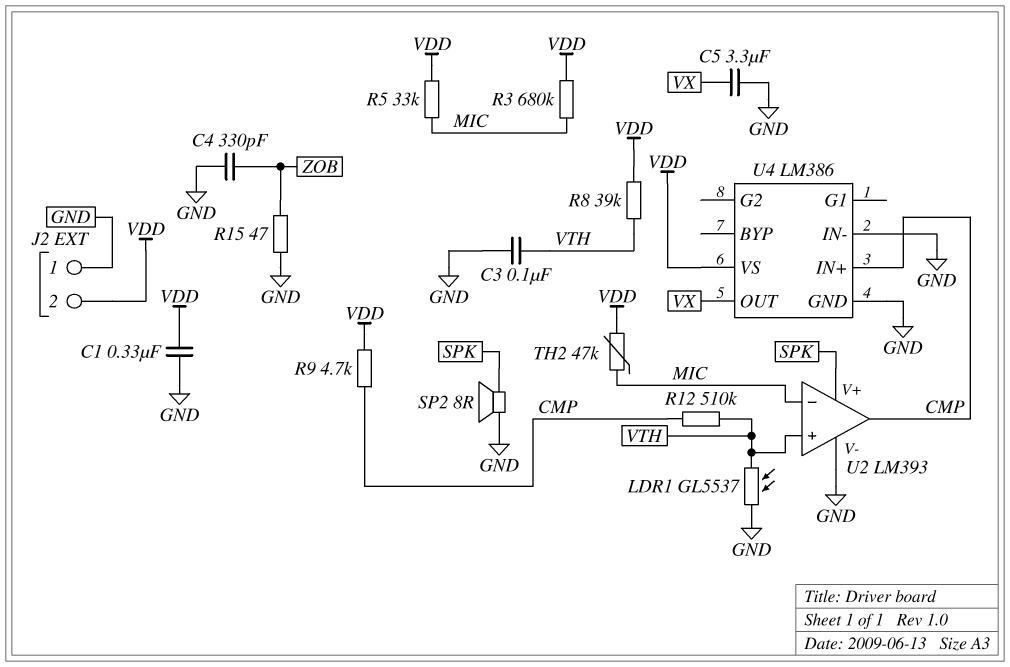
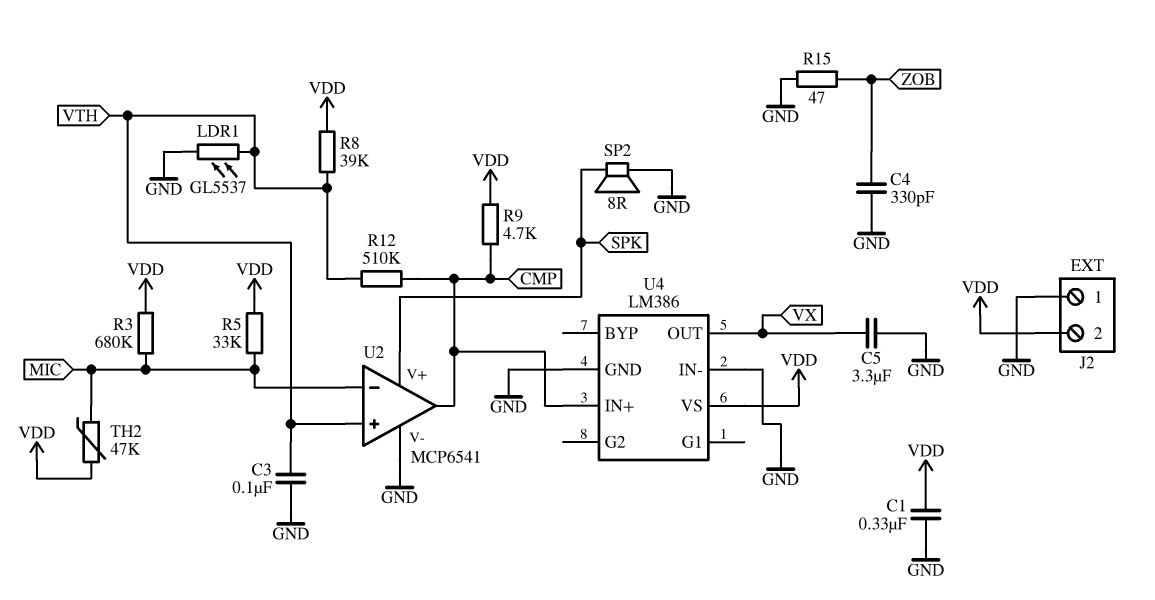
U2: LM393 -> MCP6541

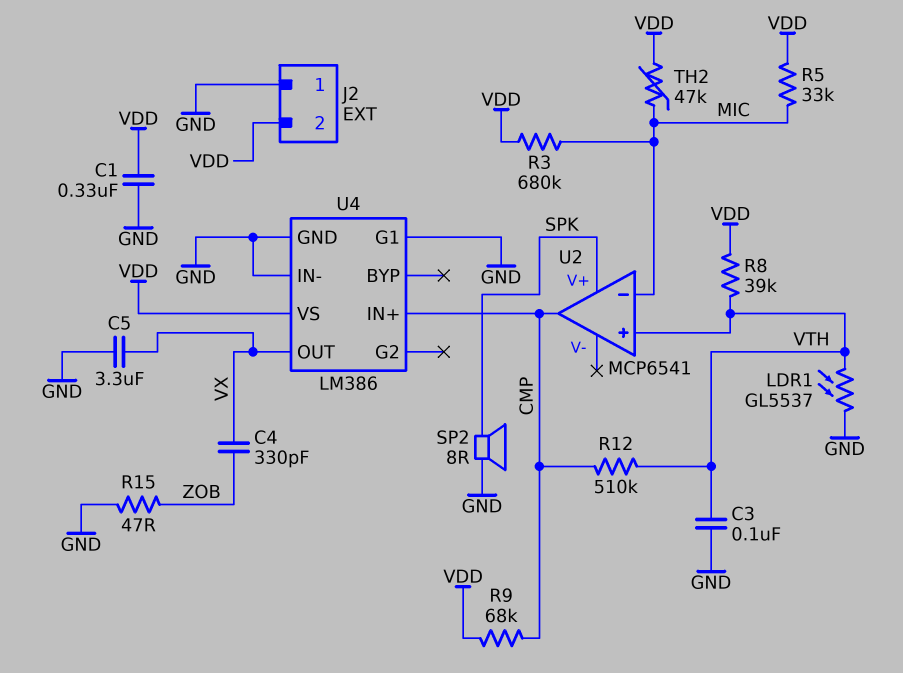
C4: 330pF (GND, ZOB) -> 330pF (VX, ZOB)
R9: 4.7k (CMP, VDD) -> 68k (CMP, VDD)
U2 pin V-: GND -> none
U4 pin G1: none -> GND

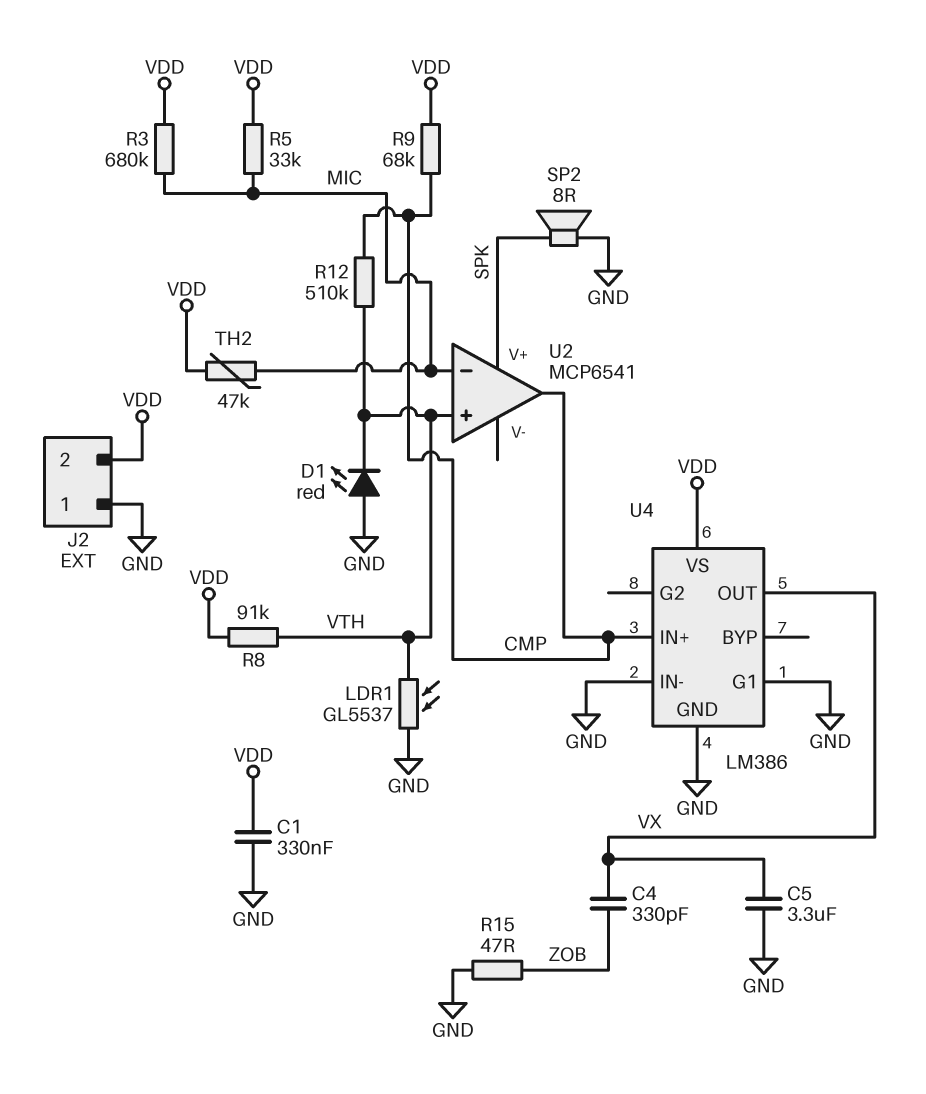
C3: 100nF (GND, VTH) -> none
D1: none -> LED red (A GND, K VTH)
R8: 39k (VDD, VTH) -> 91k (VDD, VTH)

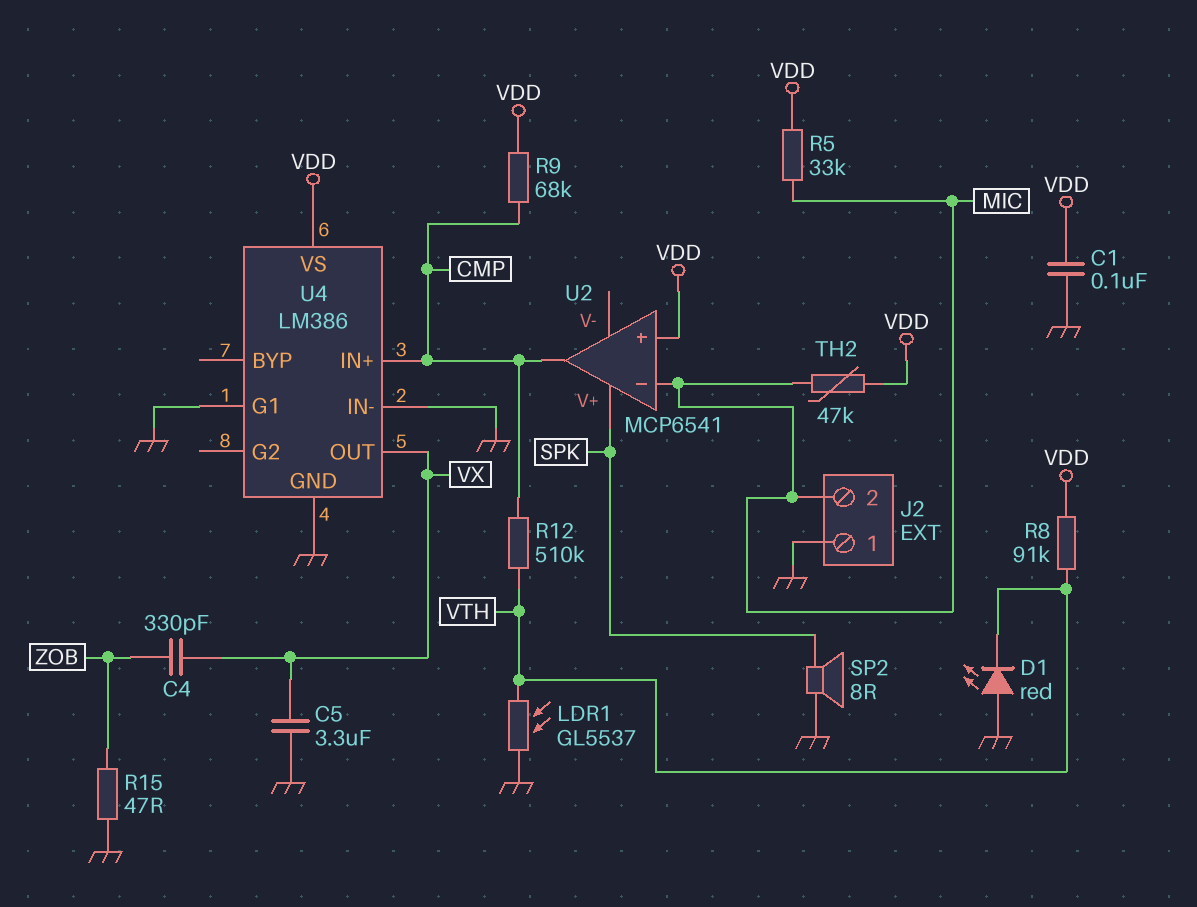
C1: 330nF (GND, VDD) -> 100nF (GND, VDD)
J2 pin 2: VDD -> MIC
R3: 680k (MIC, VDD) -> none
U2 pin in+: VTH -> VDD

